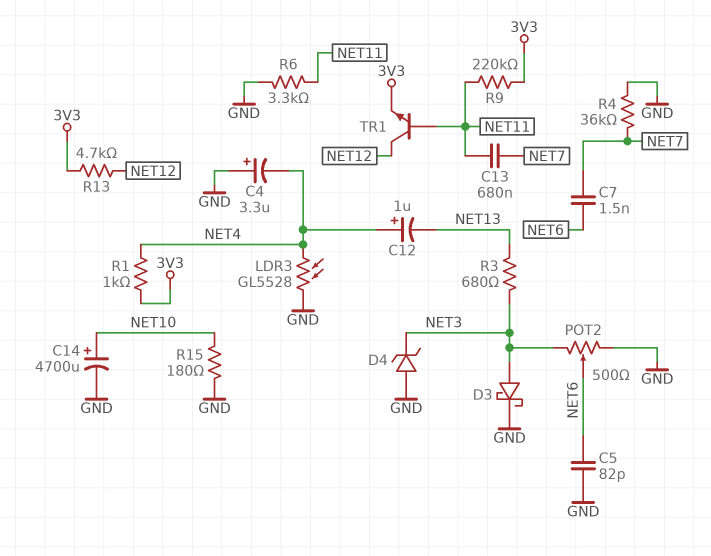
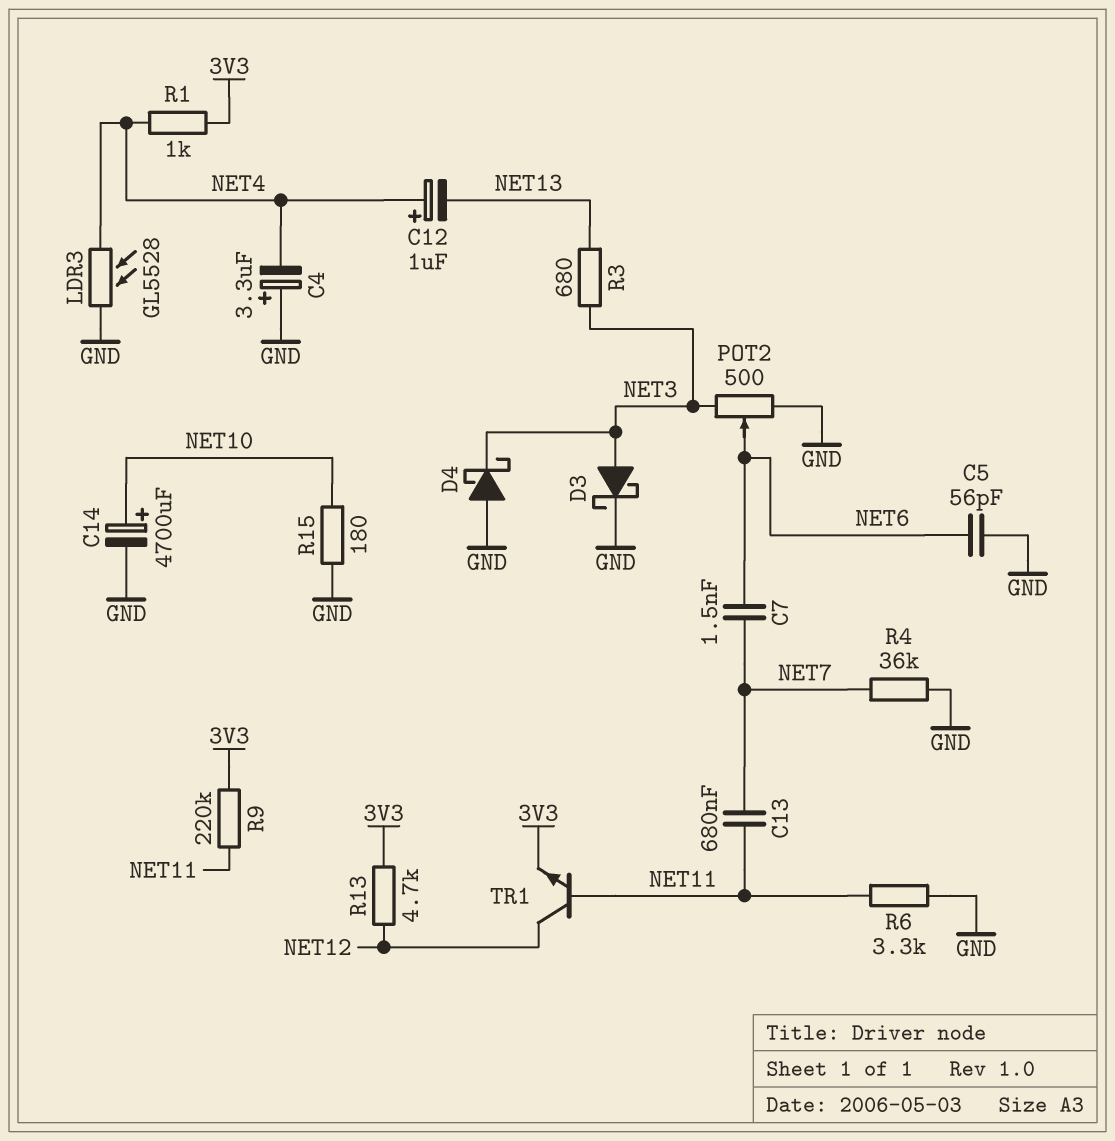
C5: 82pF (GND, NET6) -> 56pF (GND, NET6)
D4: zener (A GND, K NET3) -> schottky (A GND, K NET3)

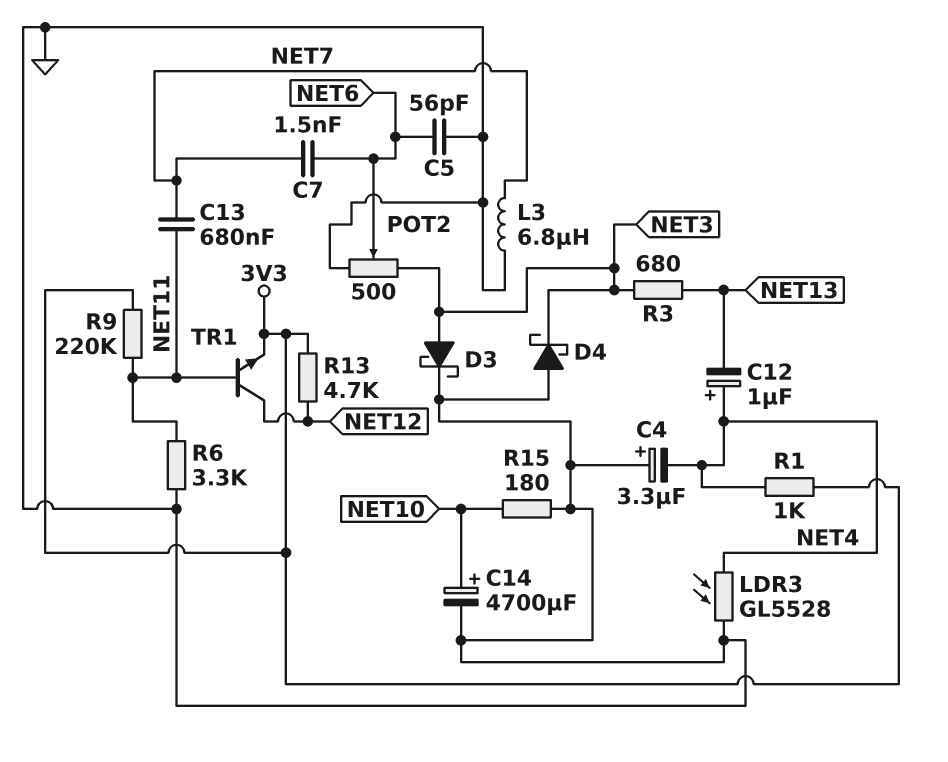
L3: none -> 6.8uH (GND, NET7)
R4: 36k (GND, NET7) -> none

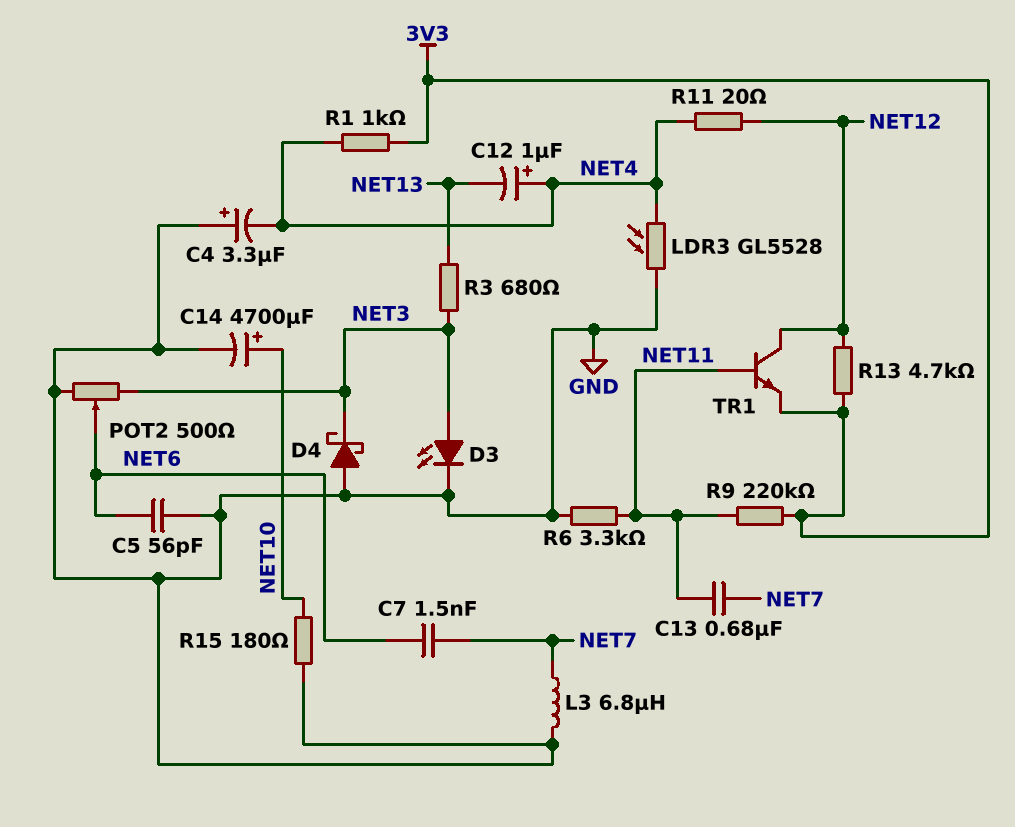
D3: schottky (A NET3, K GND) -> LED (A NET3, K GND)
R11: none -> 20 (NET4, NET12)

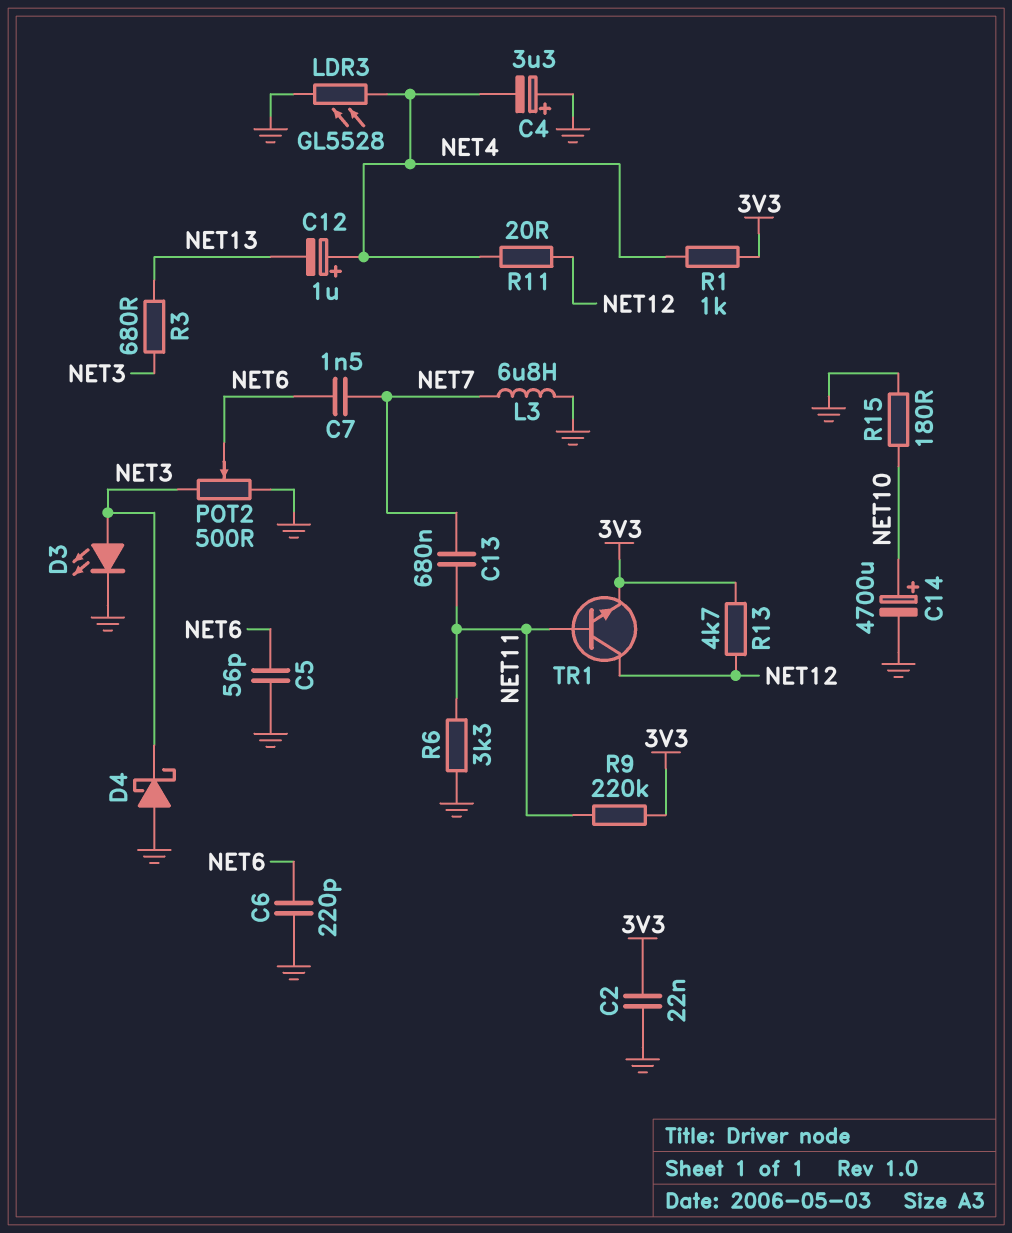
C2: none -> 22nF (3V3, GND)
C6: none -> 220pF (GND, NET6)

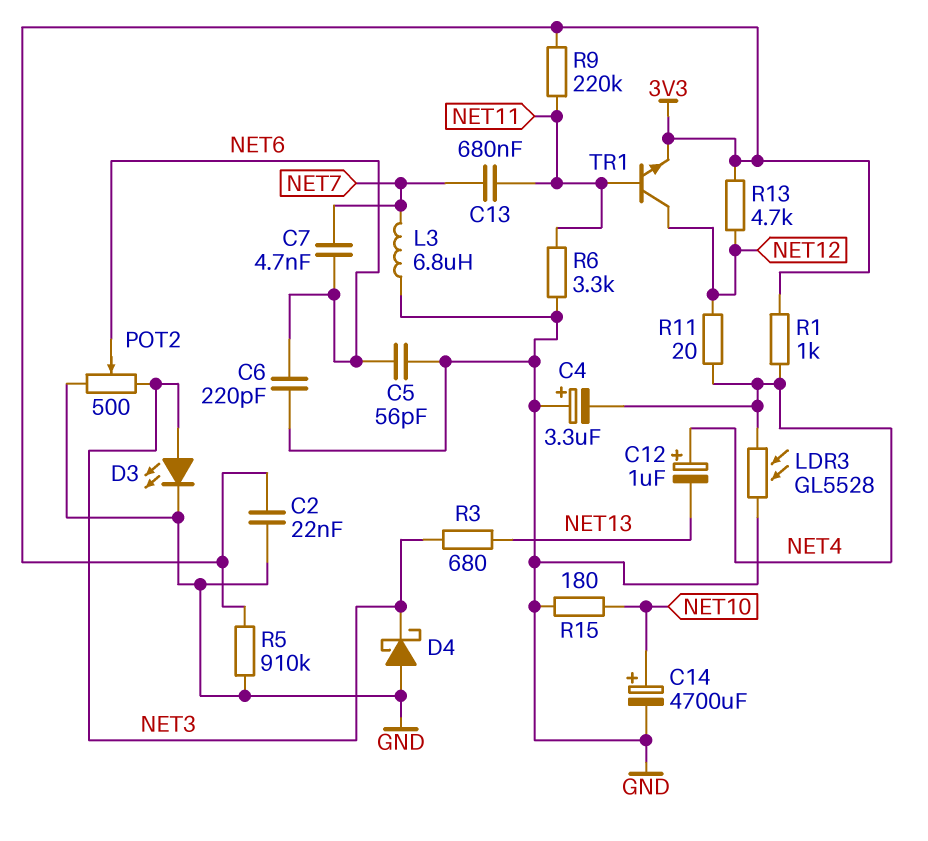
C7: 1.5nF (NET6, NET7) -> 4.7nF (NET6, NET7)
R5: none -> 910k (3V3, GND)

